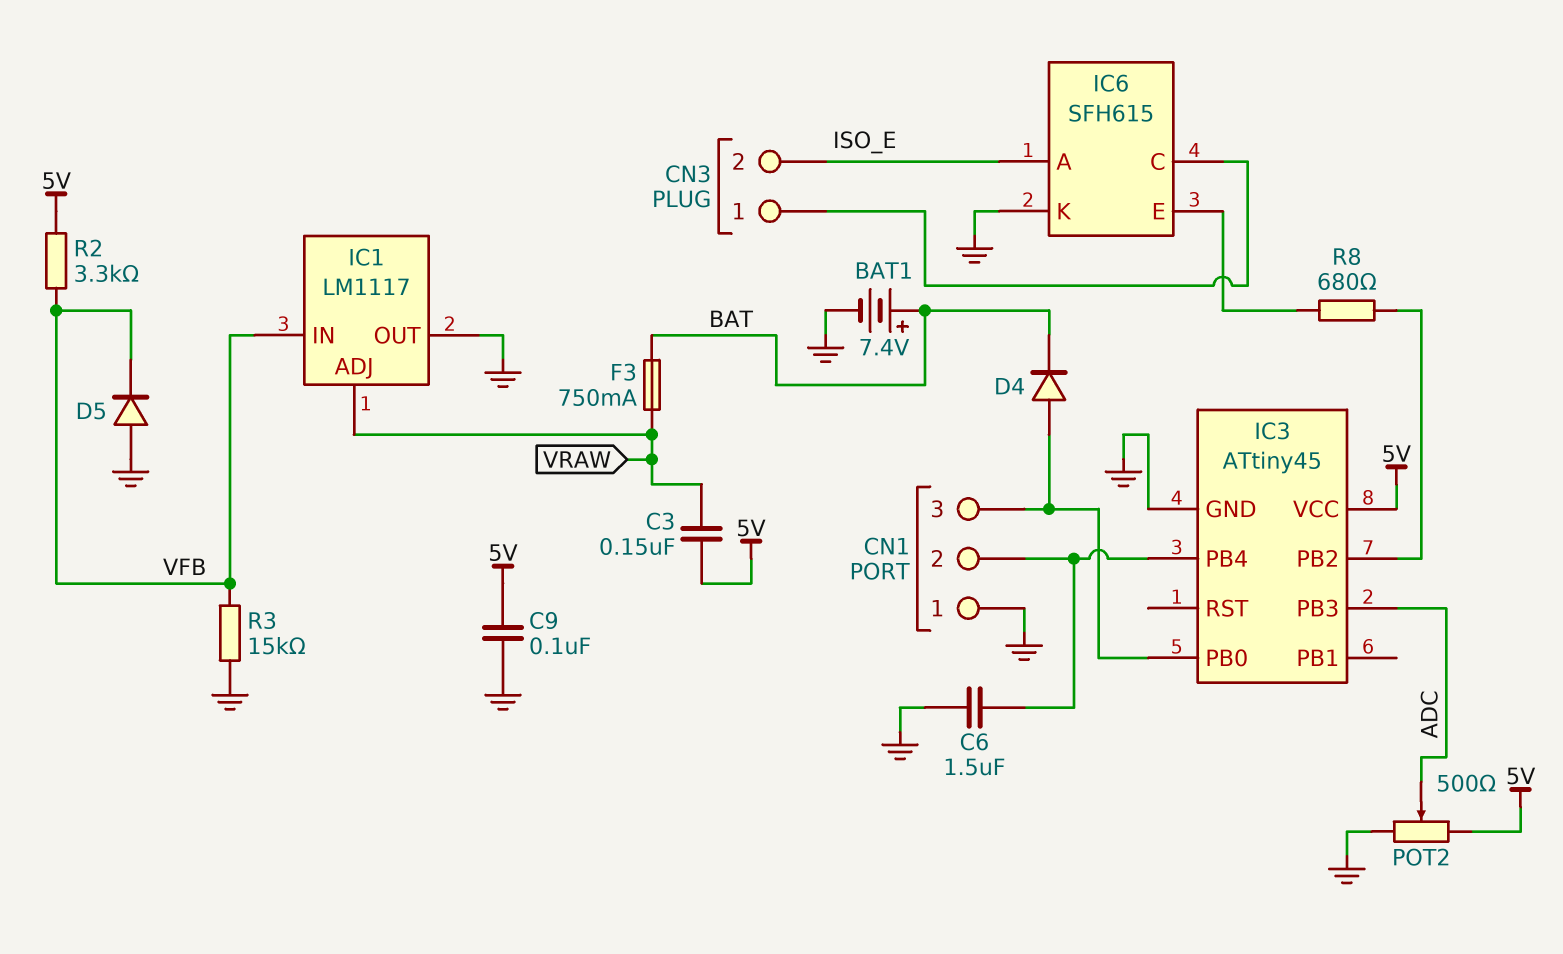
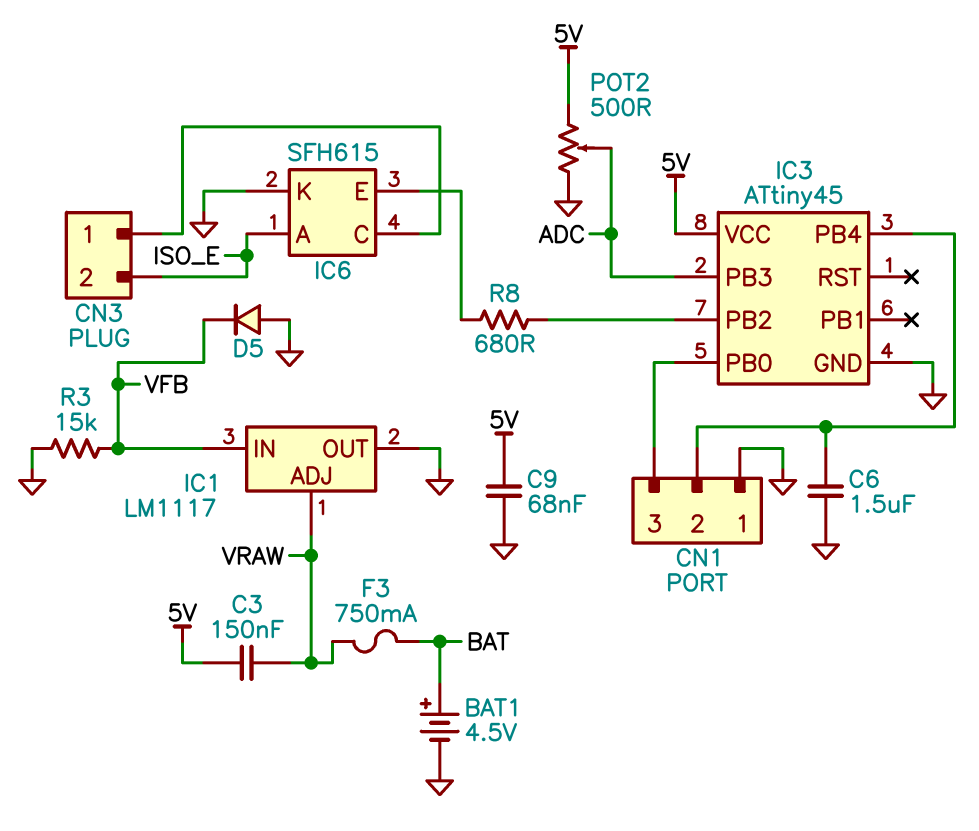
BAT1: 7.4V (plus BAT, minus GND) -> 4.5V (plus BAT, minus GND)
C9: 100nF (5V, GND) -> 68nF (5V, GND)
D4: diode (A CN1/3, K BAT) -> none
R2: 3.3k (5V, VFB) -> none

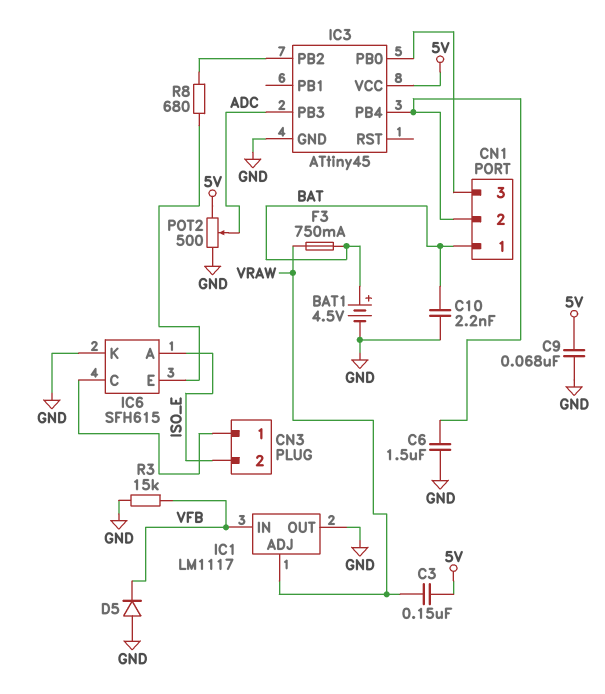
C10: none -> 2.2nF (BAT, GND)
CN1 pin 1: GND -> BAT

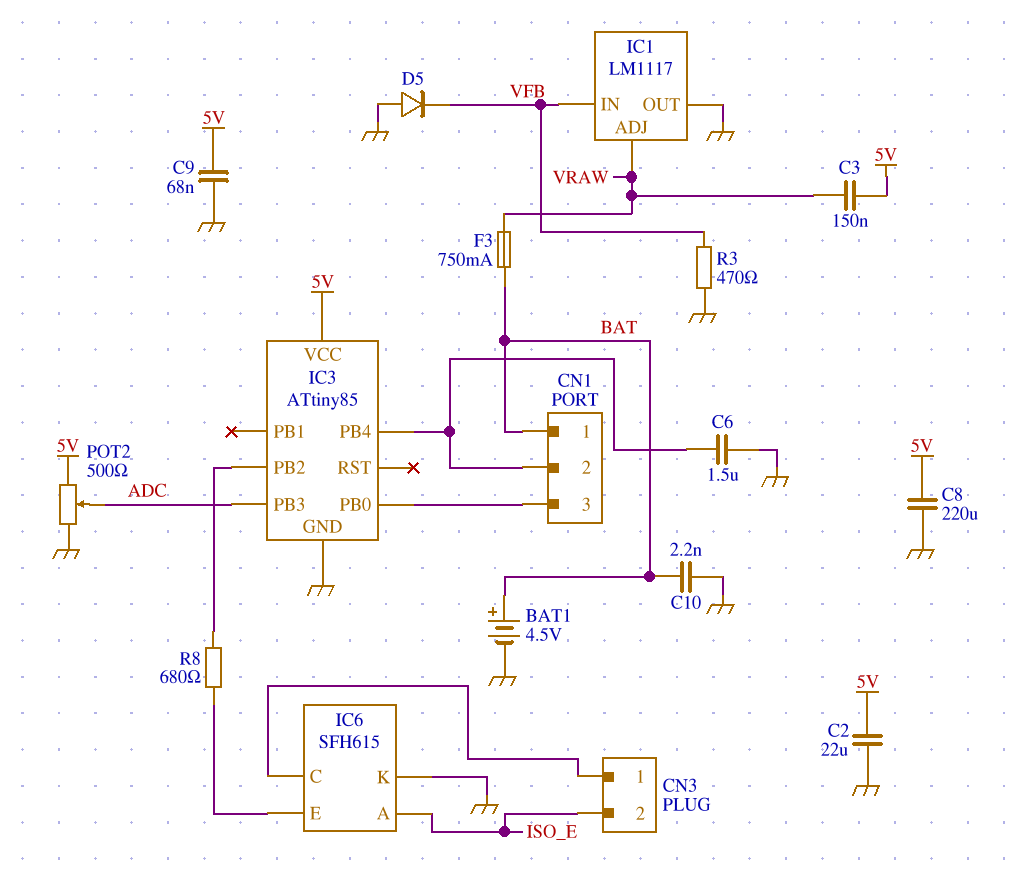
C2: none -> 22uF (5V, GND)
C8: none -> 220uF (5V, GND)
IC3: ATtiny45 -> ATtiny85
R3: 15k (GND, VFB) -> 470 (GND, VFB)

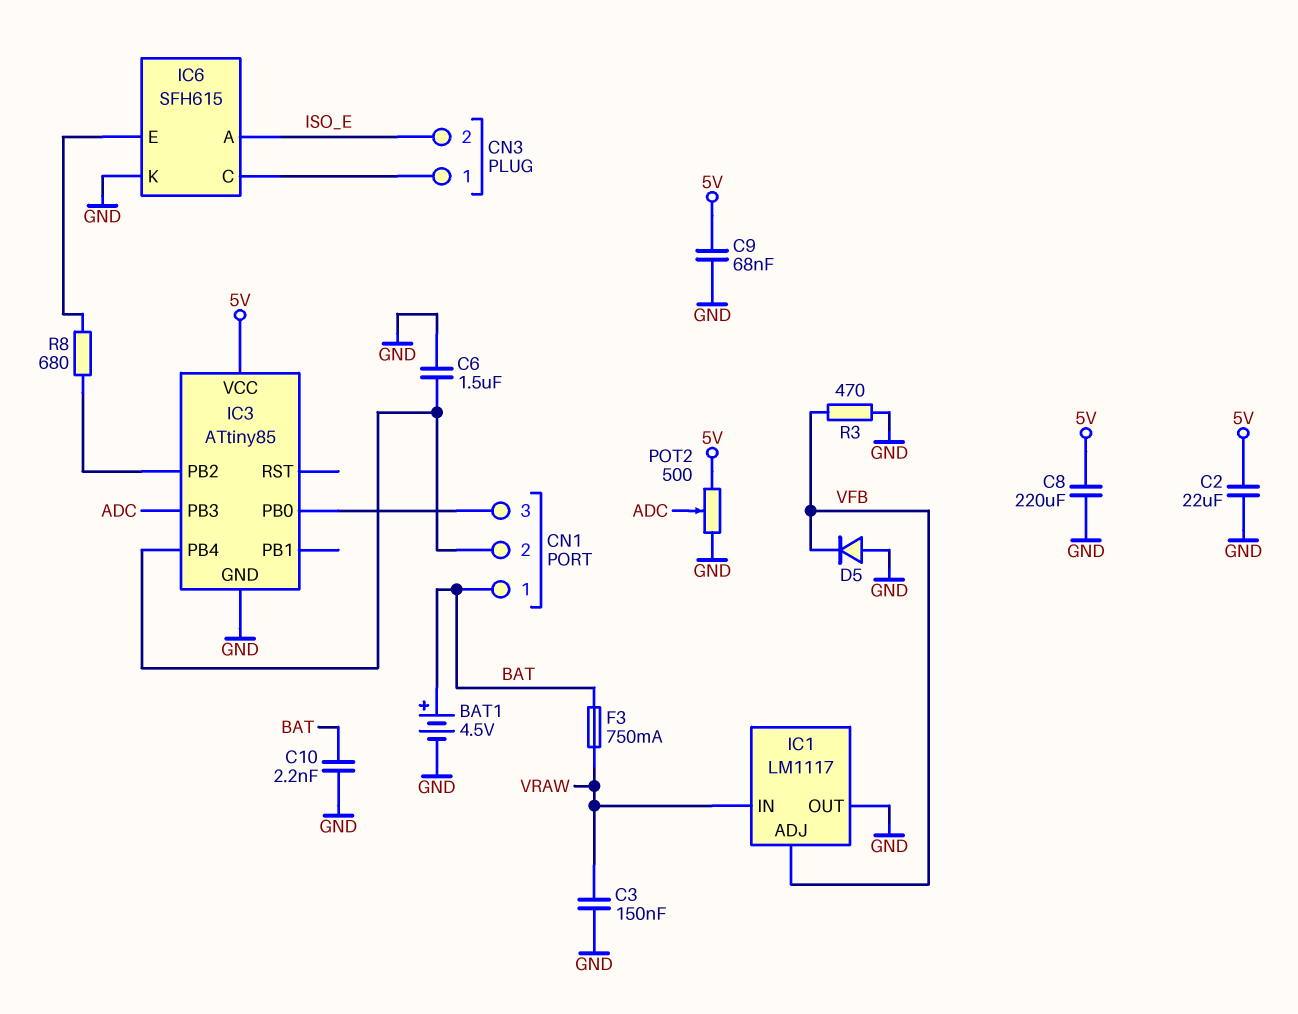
C3: 150nF (5V, VRAW) -> 150nF (GND, VRAW)
IC1 pin ADJ: VRAW -> VFB
IC1 pin IN: VFB -> VRAW

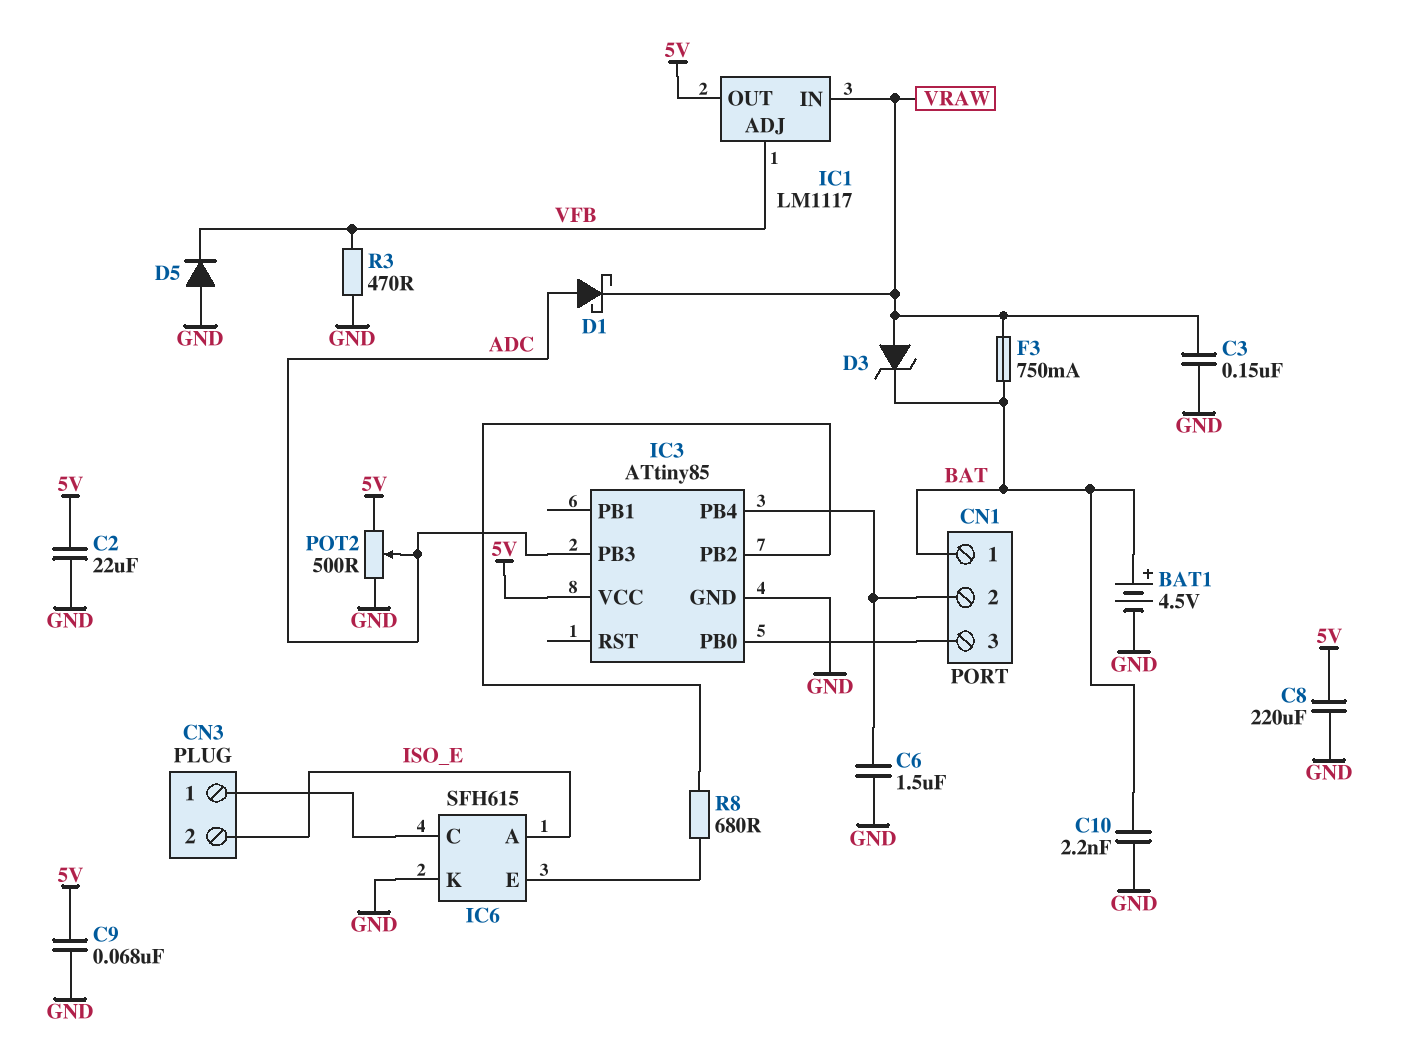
D1: none -> schottky (A ADC, K VRAW)
D3: none -> zener (A VRAW, K BAT)
IC1 pin OUT: GND -> 5V

